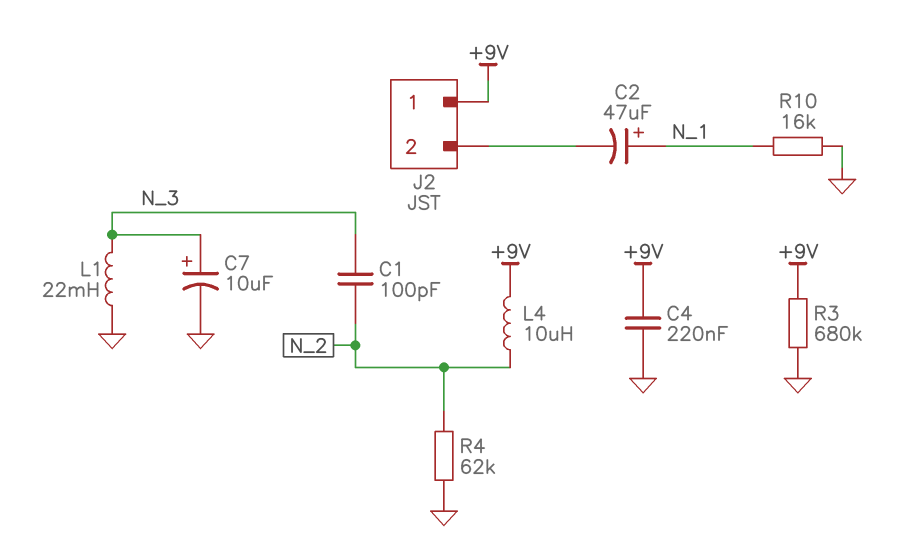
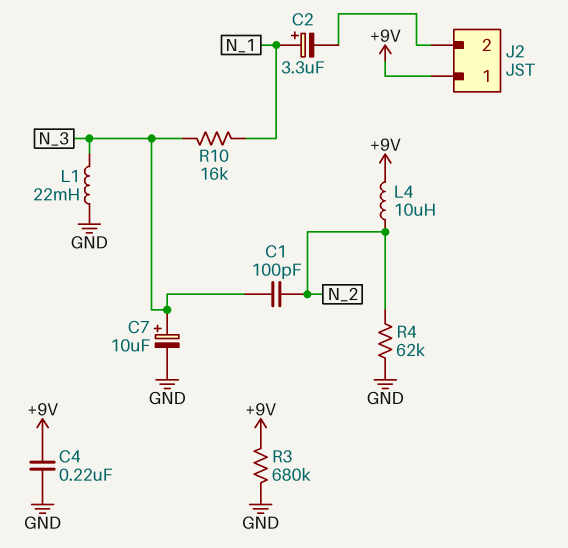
C2: 47uF (plus N_1, minus J2/2) -> 3.3uF (plus N_1, minus J2/2)
R10: 16k (GND, N_1) -> 16k (N_1, N_3)

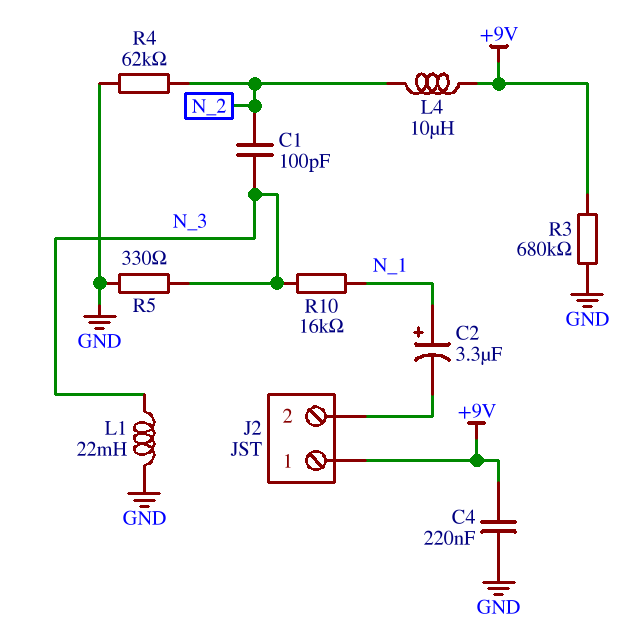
C7: 10uF (plus N_3, minus GND) -> none
R5: none -> 330 (GND, N_3)

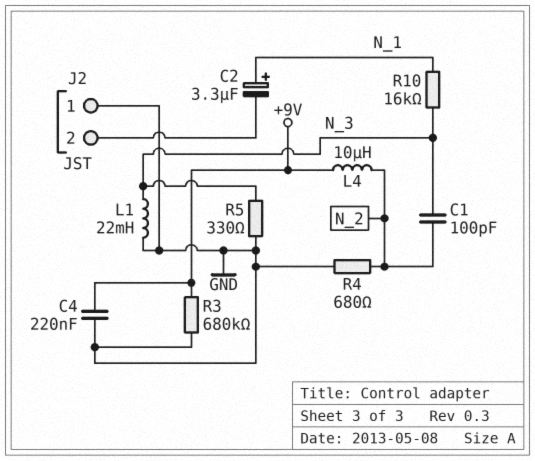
J2 pin 1: +9V -> GND
R4: 62k (GND, N_2) -> 680 (GND, N_2)

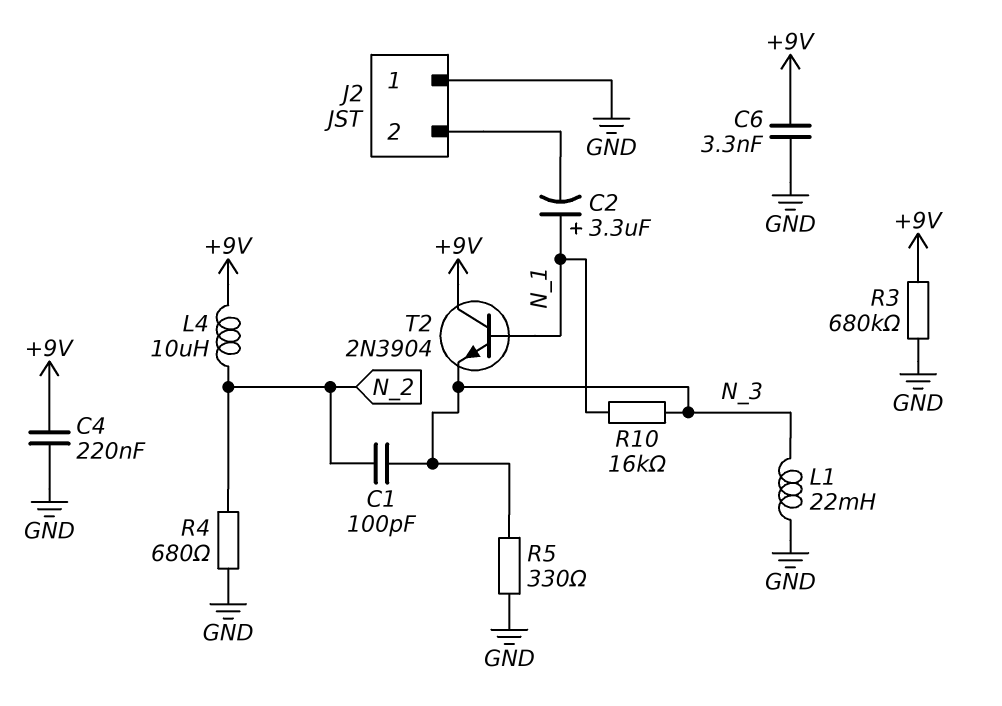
C6: none -> 3.3nF (+9V, GND)
T2: none -> NPN 2N3904 (B N_1, C +9V, E N_3)

